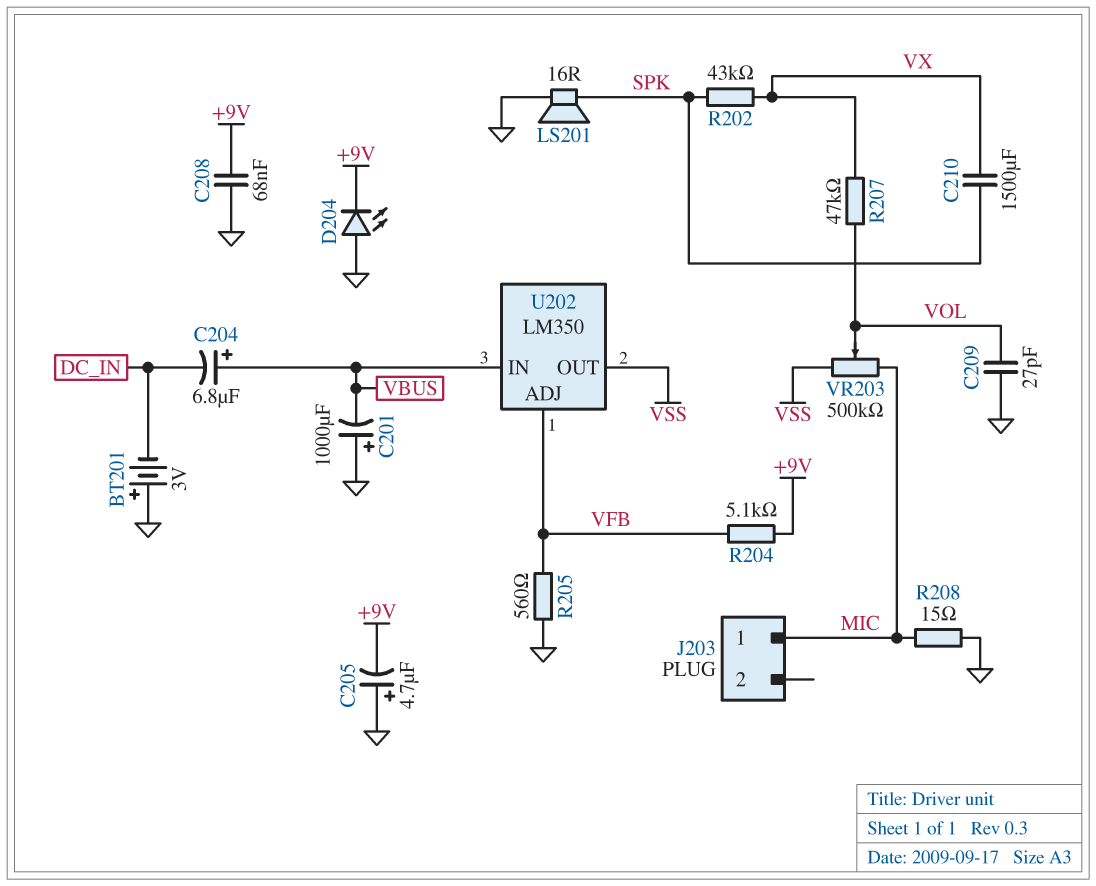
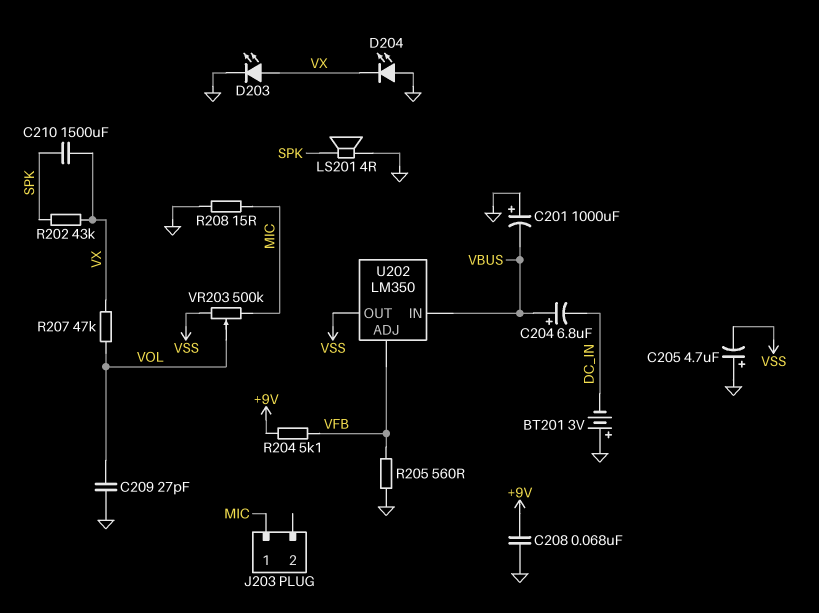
C205: 4.7uF (plus GND, minus +9V) -> 4.7uF (plus GND, minus VSS)
D203: none -> LED (A VX, K GND)
D204: LED (A GND, K +9V) -> LED (A GND, K VX)
LS201: speaker 16R (GND, SPK) -> speaker 4R (GND, SPK)

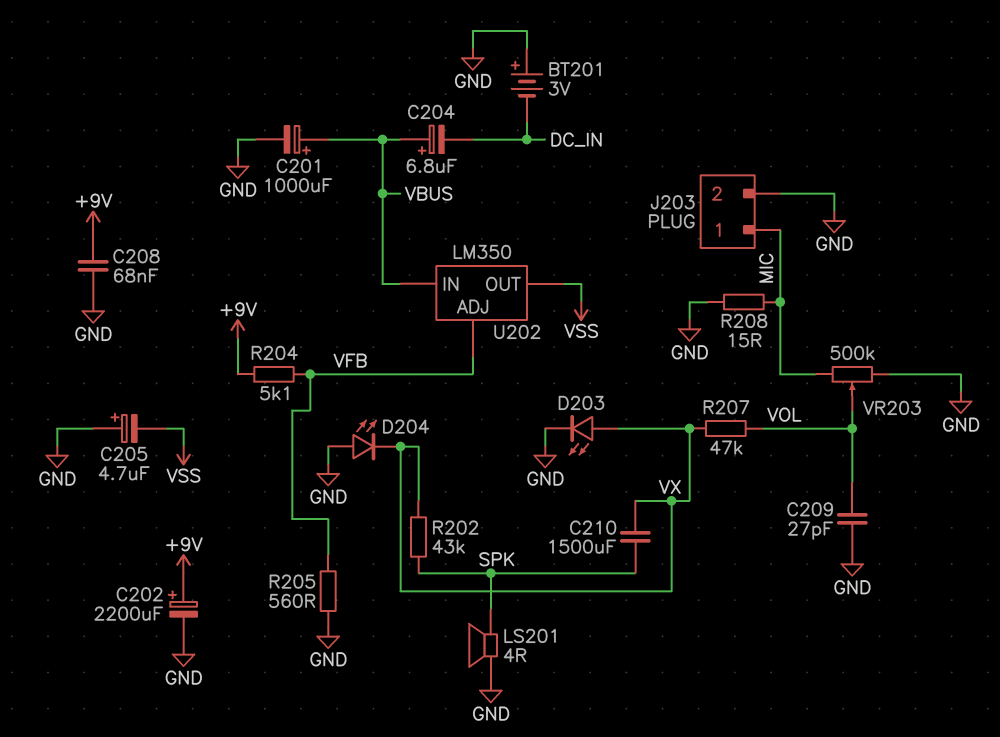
C201: 1000uF (plus GND, minus VBUS) -> 1000uF (plus VBUS, minus GND)
C202: none -> 2200uF (plus +9V, minus GND)
J203 pin 2: none -> GND
VR203: 500k (MIC, VSS, wiper VOL) -> 500k (GND, MIC, wiper VOL)

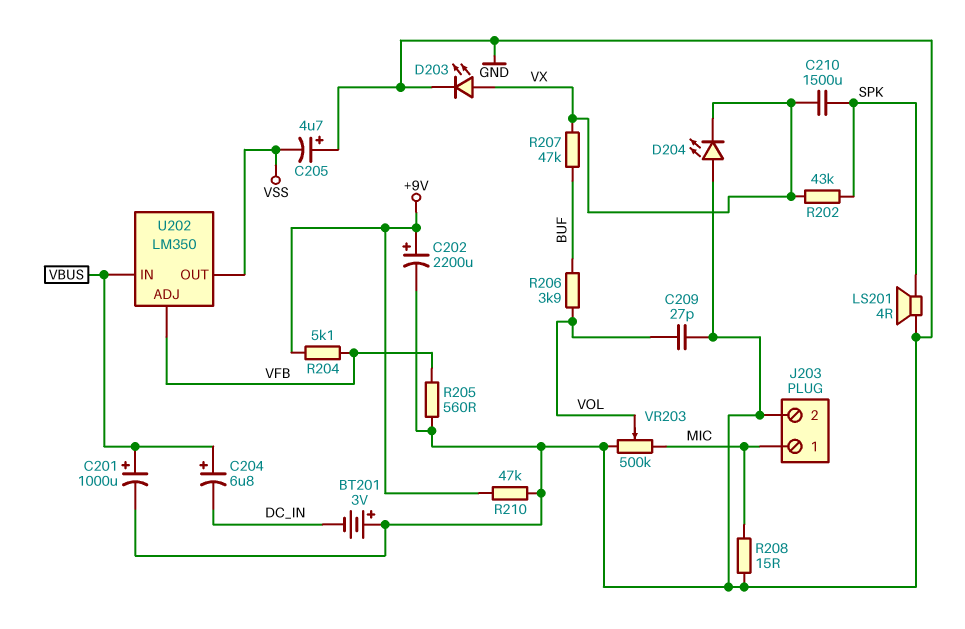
C208: 68nF (+9V, GND) -> none
R206: none -> 3.9k (BUF, VOL)
R207: 47k (VOL, VX) -> 47k (BUF, VX)
R210: none -> 47k (+9V, GND)

